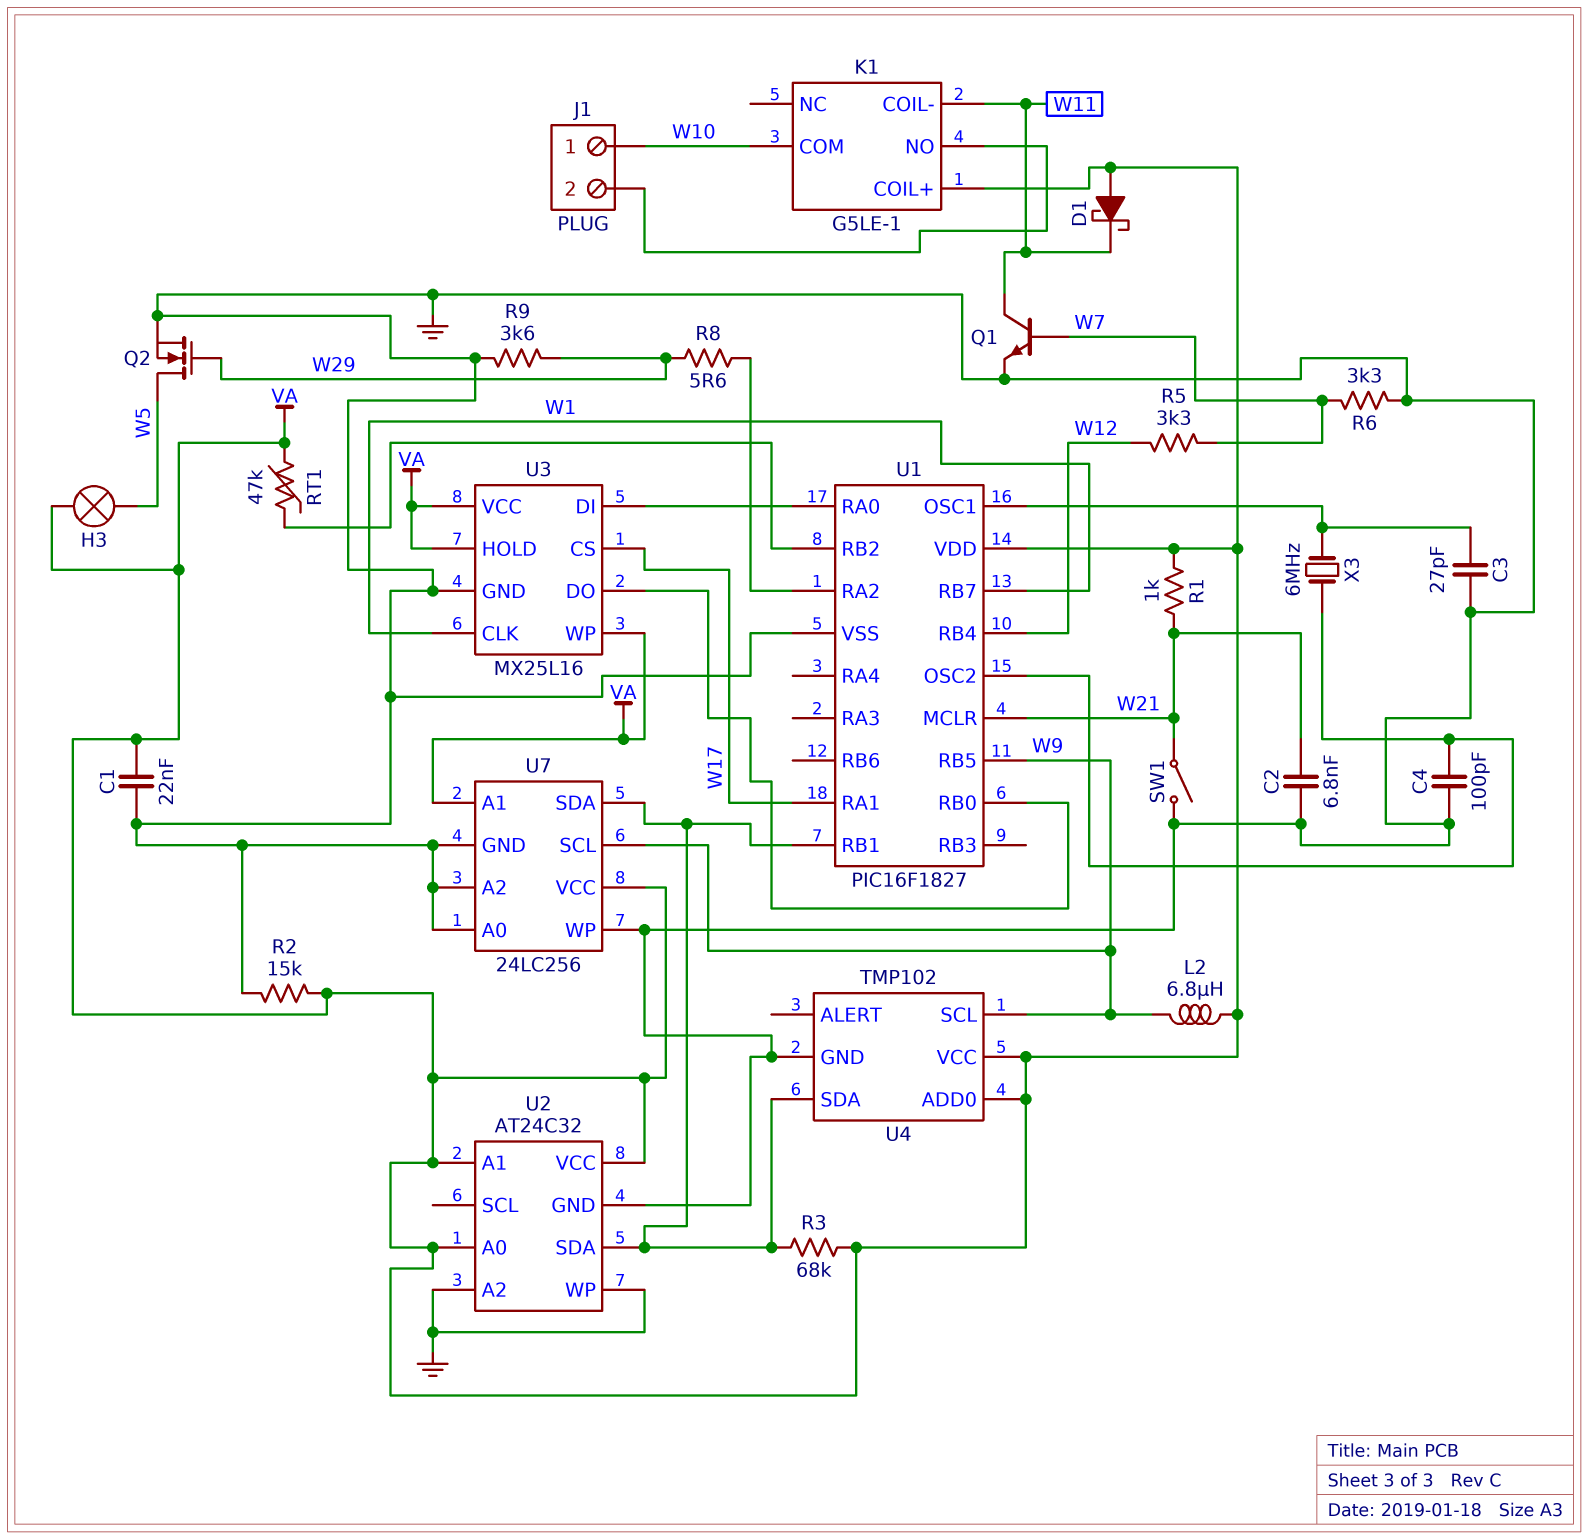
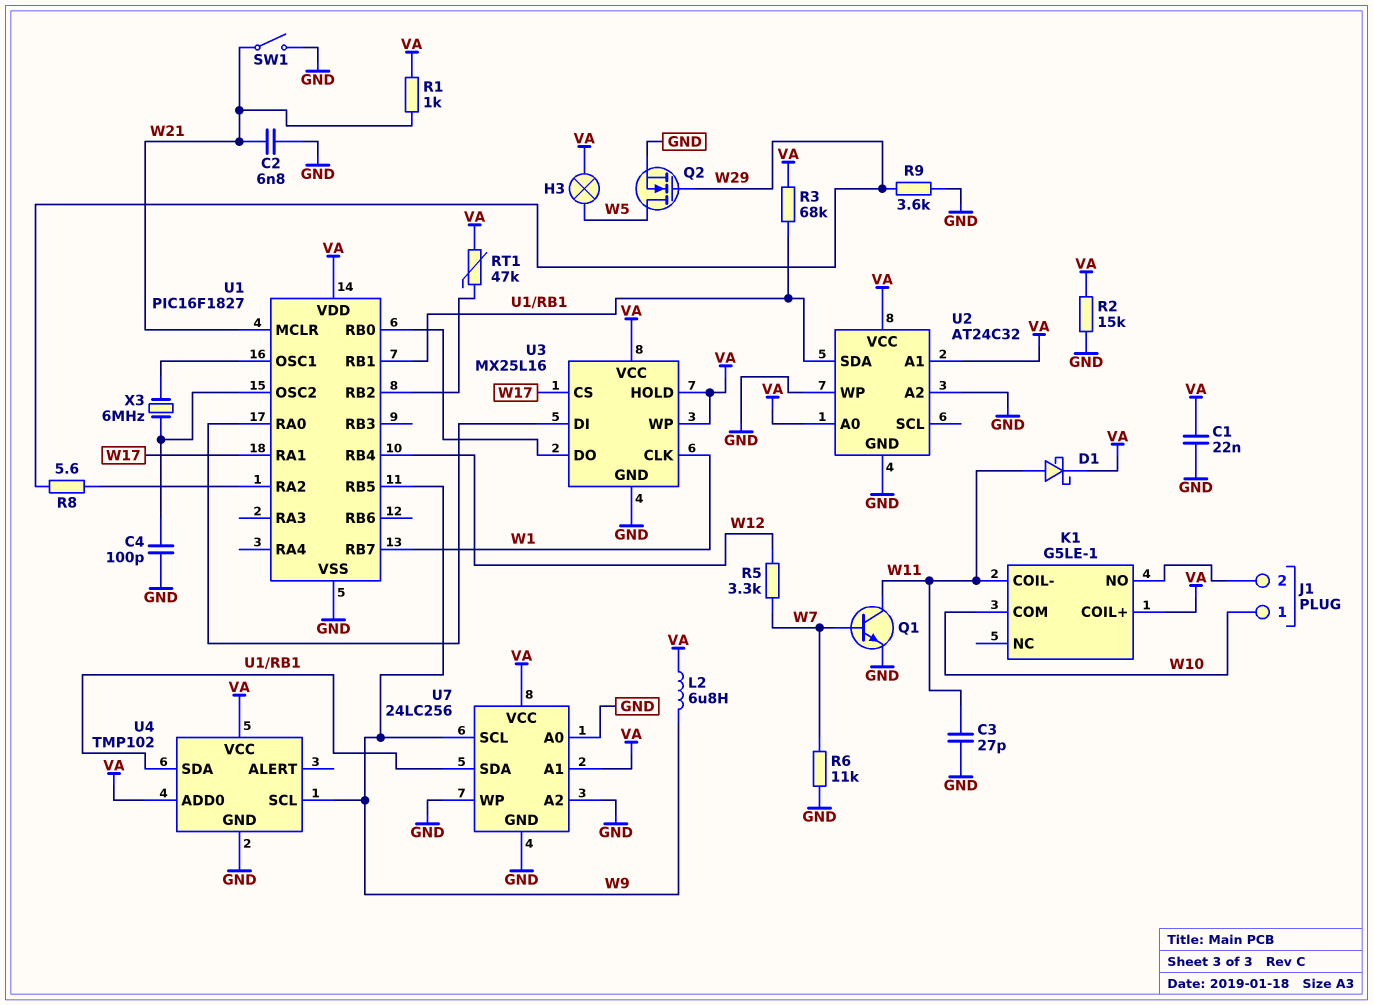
C3: 27pF (GND, U1/OSC1) -> 27pF (GND, W11)
D1: schottky (A VA, K W11) -> schottky (A W11, K VA)
R6: 3.3k (GND, W7) -> 11k (GND, W7)

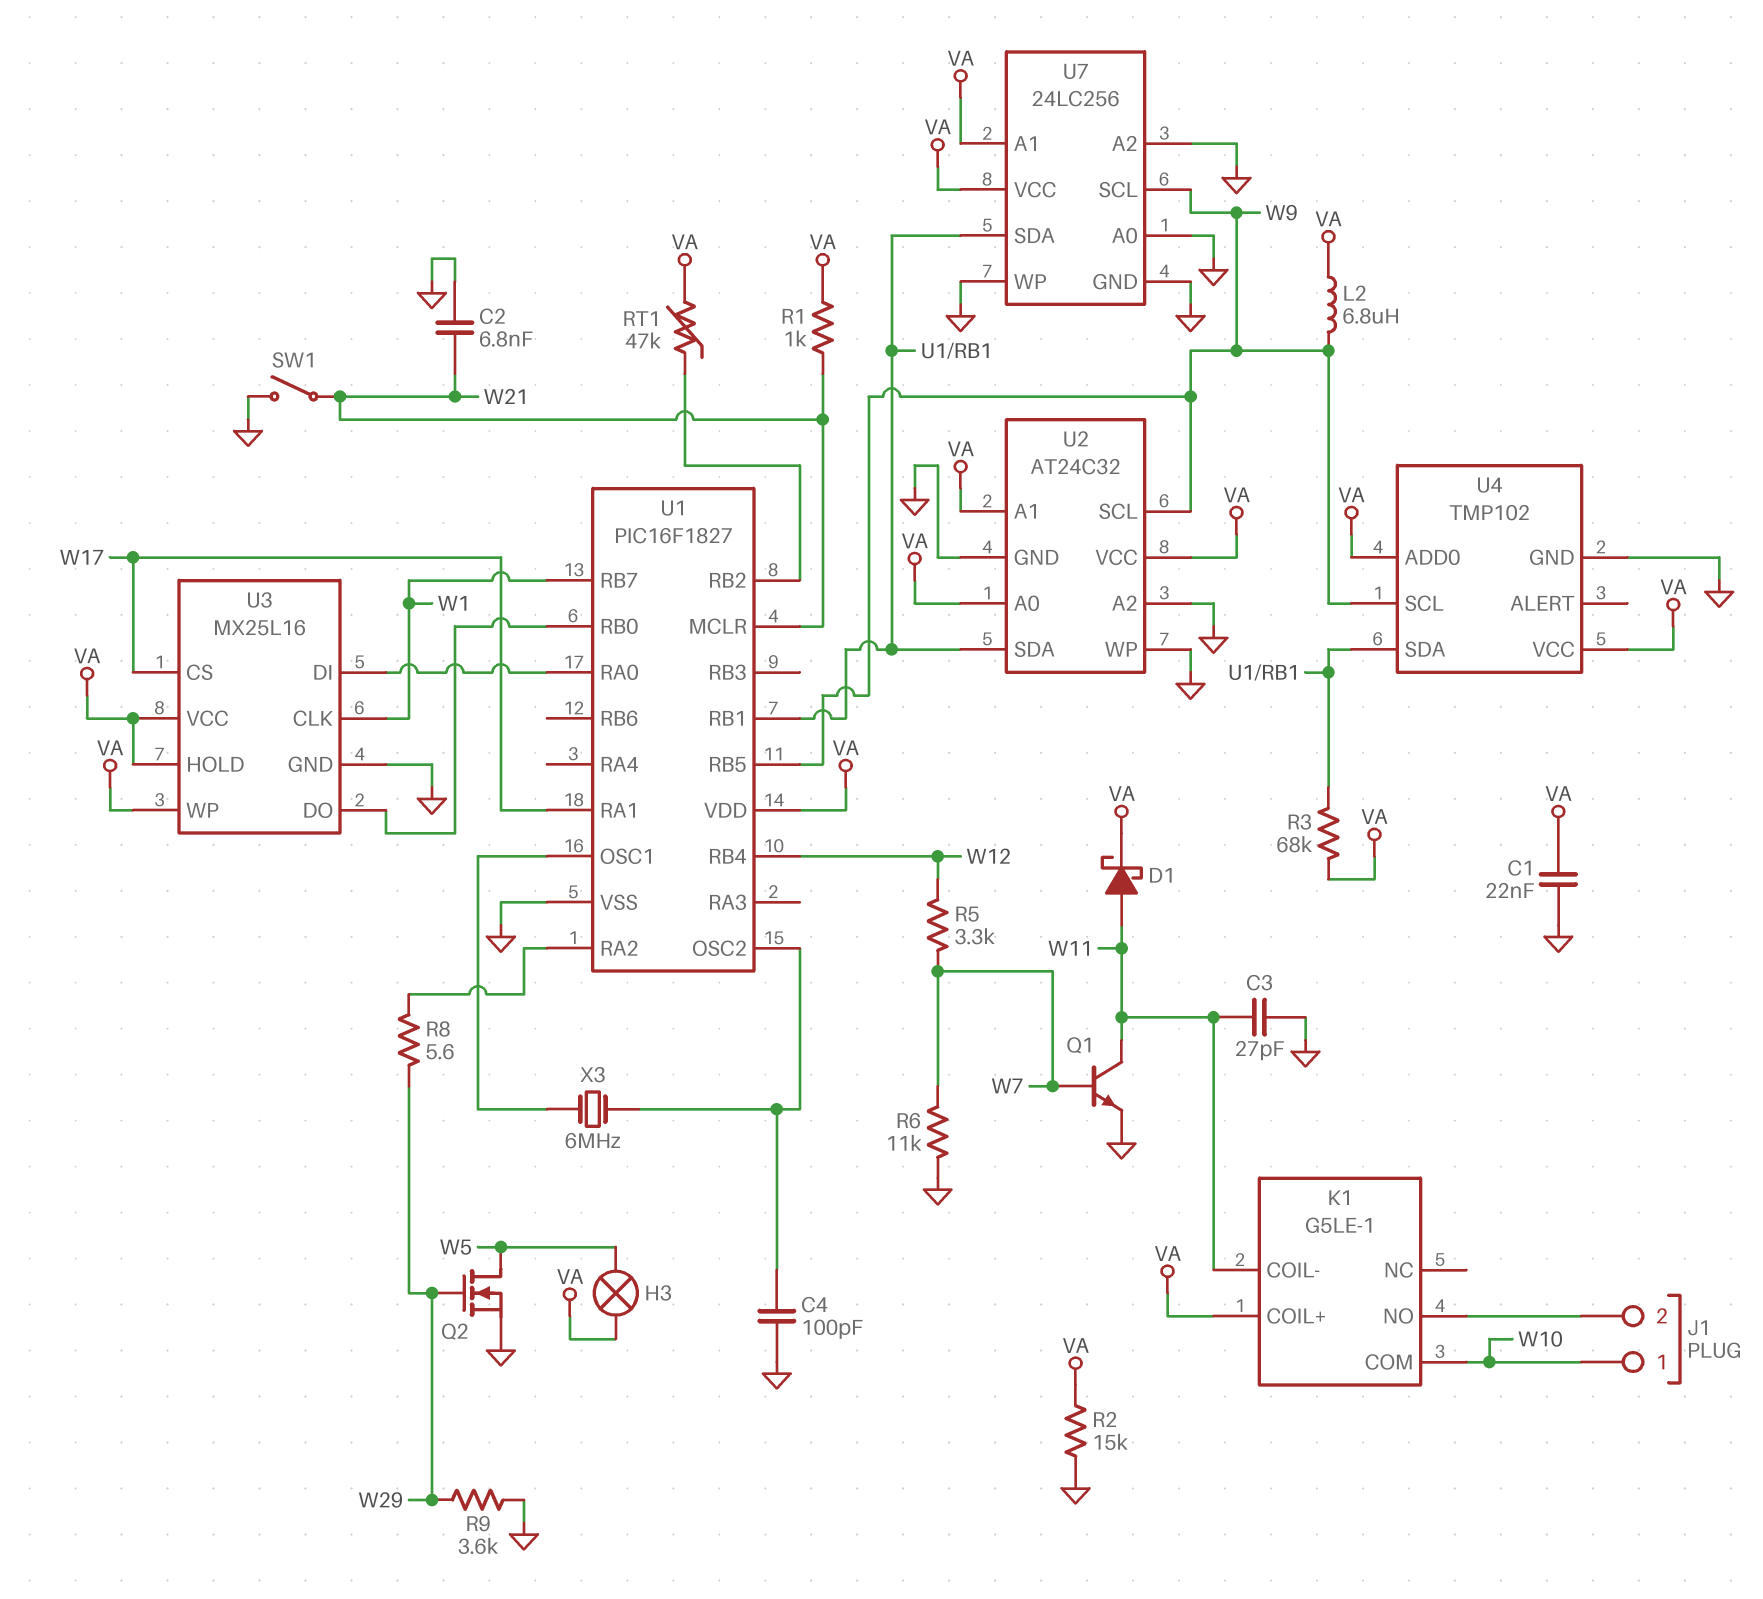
U2 pin SCL: none -> W9

